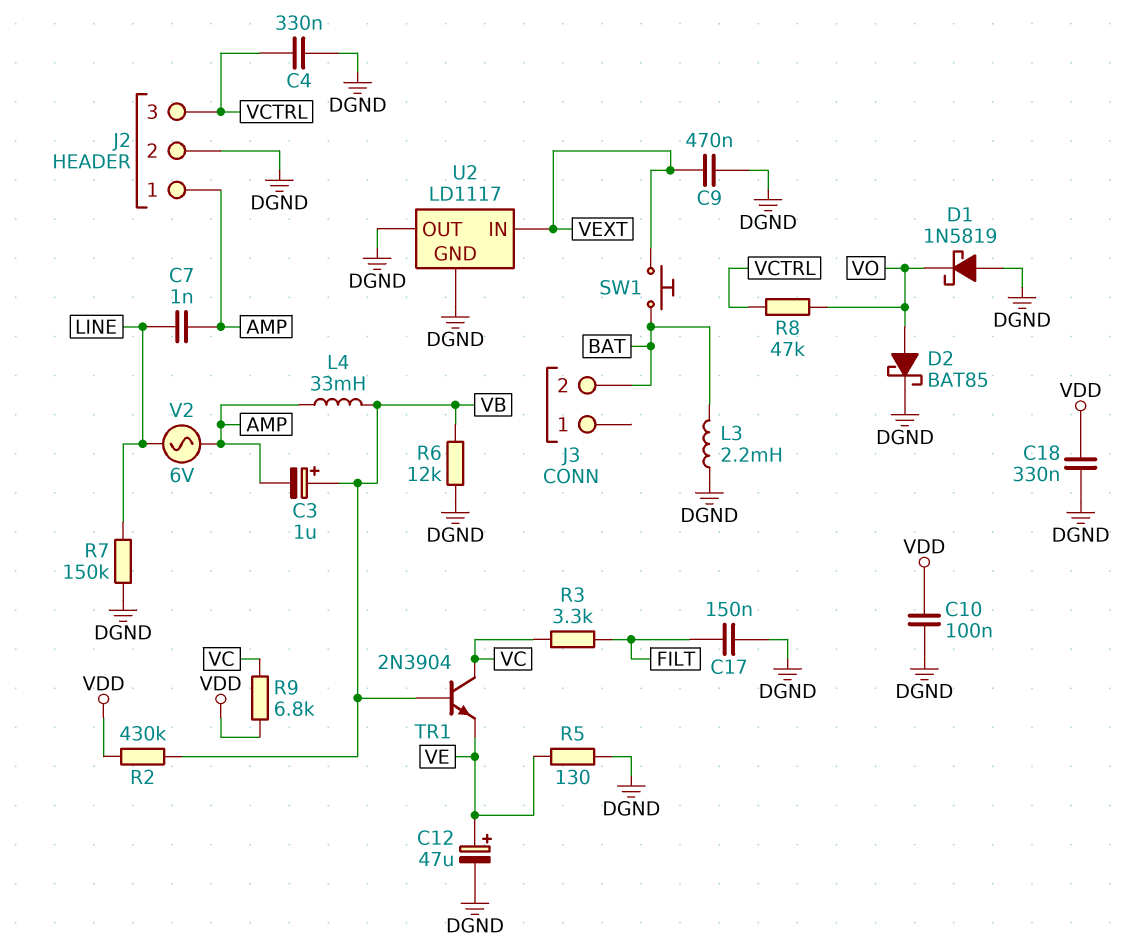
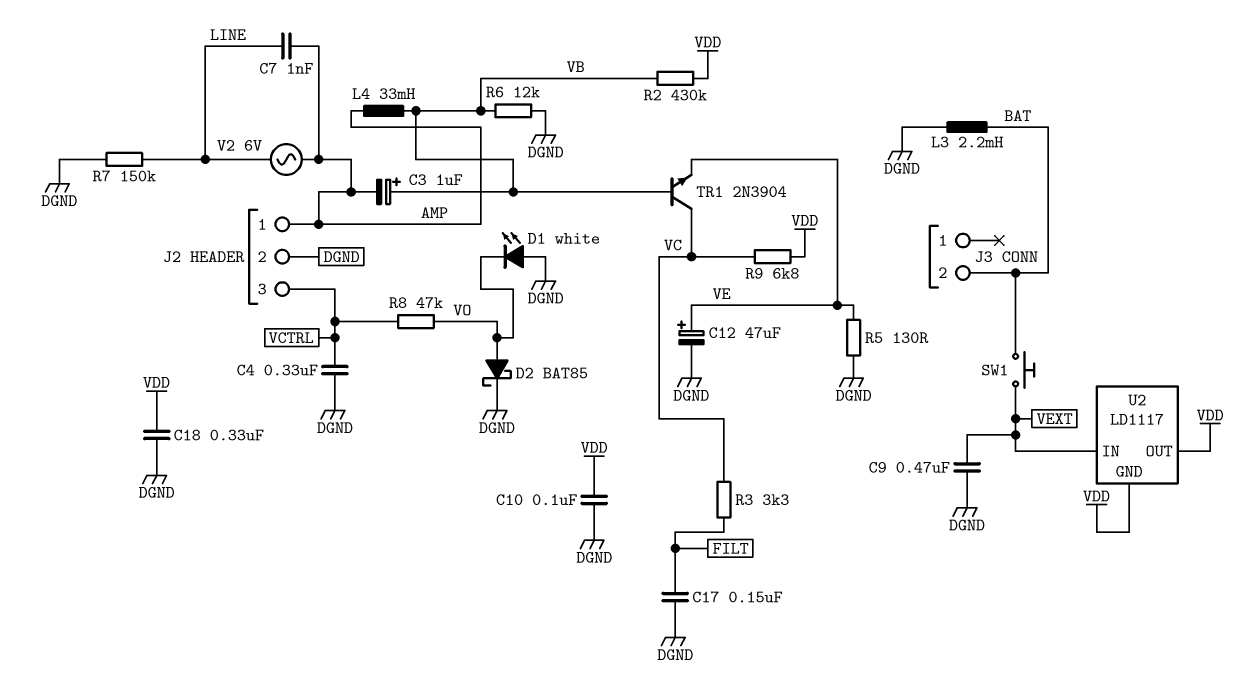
D1: schottky 1N5819 (A DGND, K VO) -> LED white (A DGND, K VO)
U2 pin GND: DGND -> VDD
U2 pin OUT: DGND -> VDD

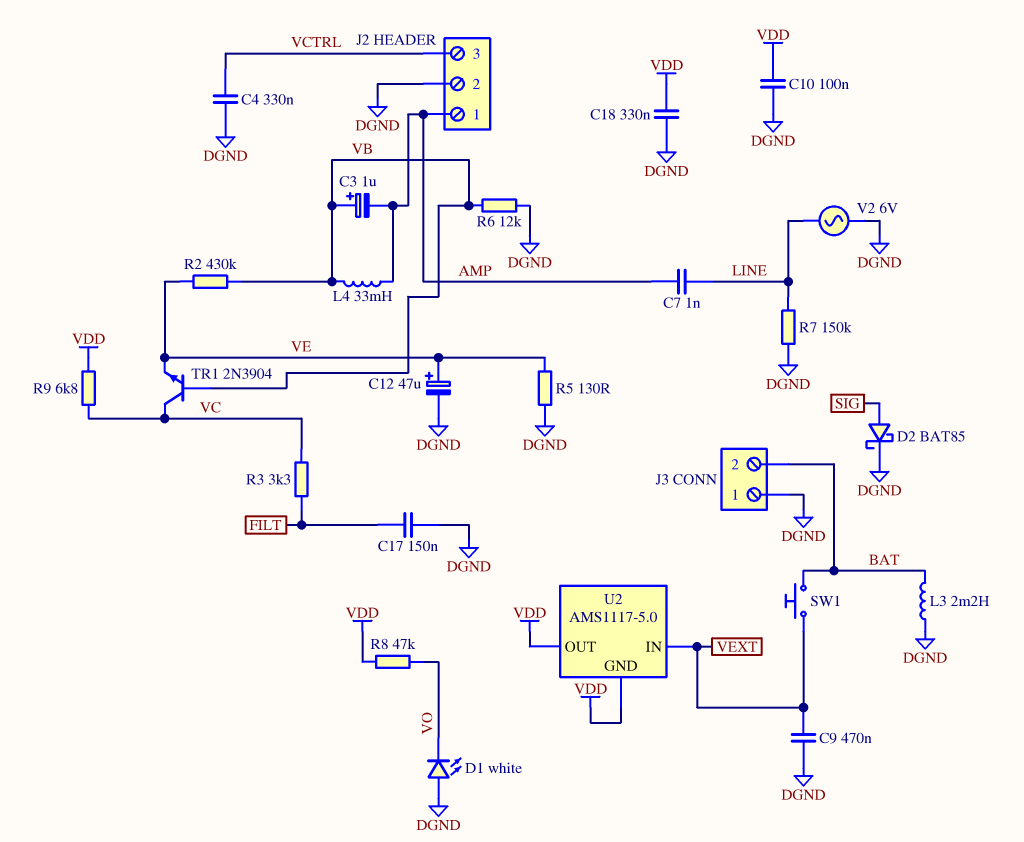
D2: schottky BAT85 (A VO, K DGND) -> schottky BAT85 (A SIG, K DGND)
J3 pin 1: none -> DGND
R2: 430k (VB, VDD) -> 430k (VB, VE)
R8: 47k (VCTRL, VO) -> 47k (VDD, VO)
U2: LD1117 -> AMS1117-5.0
V2: AC 6V (AMP, LINE) -> AC 6V (DGND, LINE)

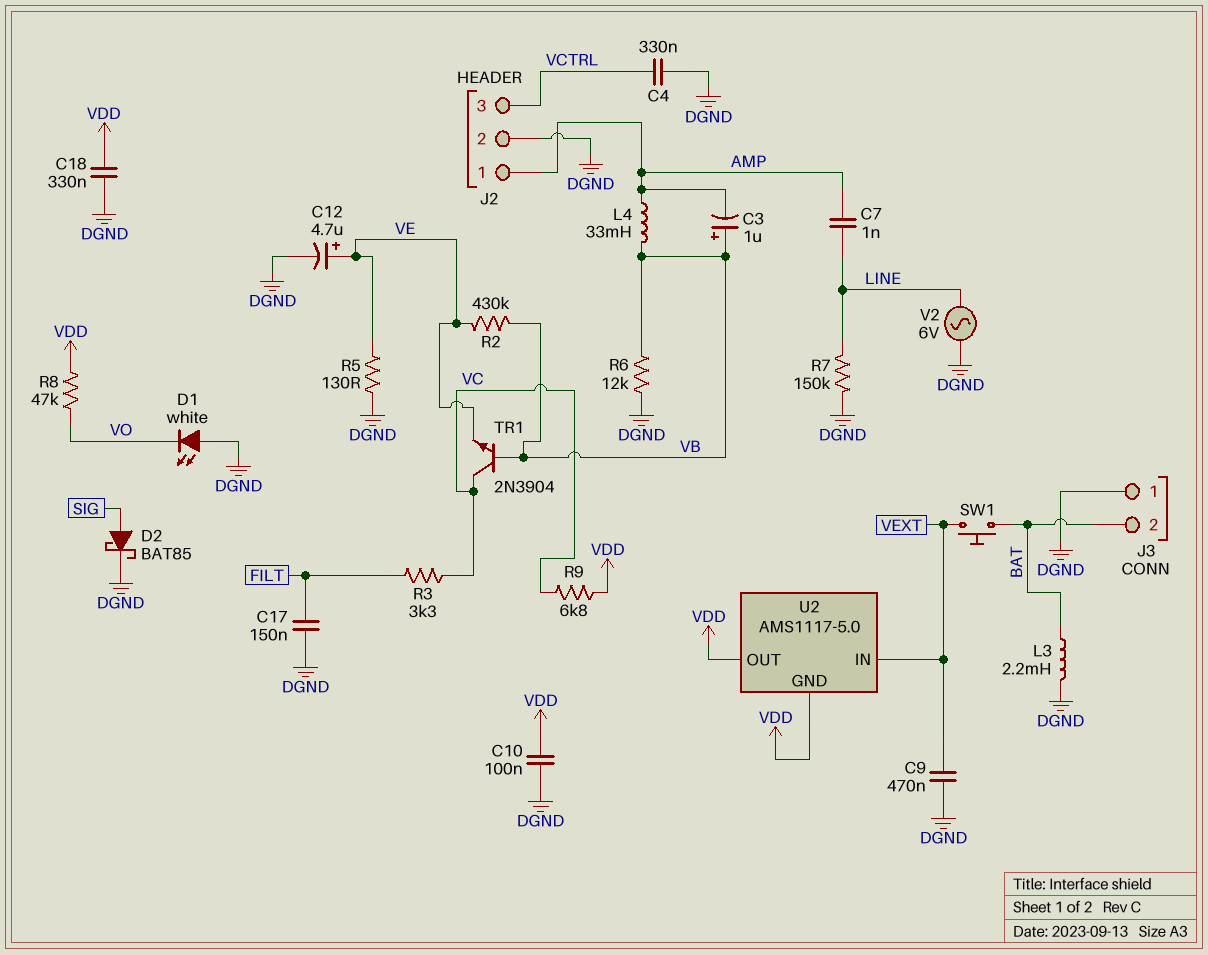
C12: 47uF (plus VE, minus DGND) -> 4.7uF (plus VE, minus DGND)

